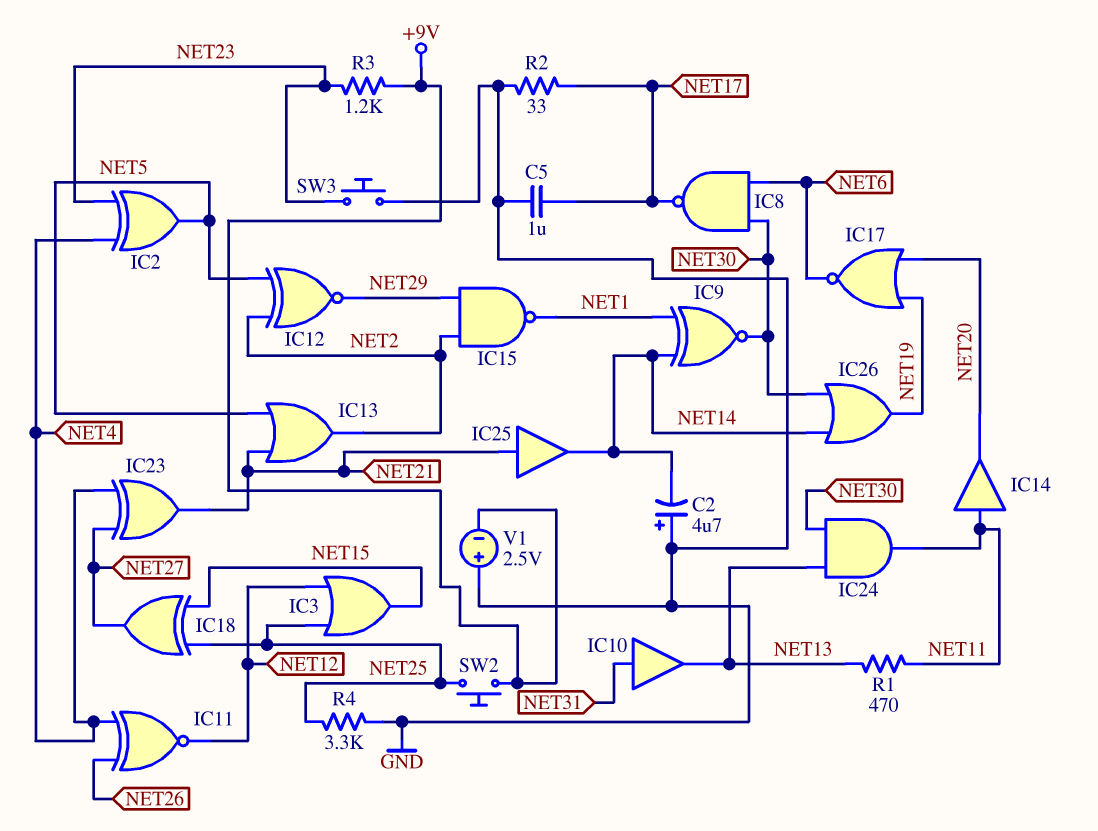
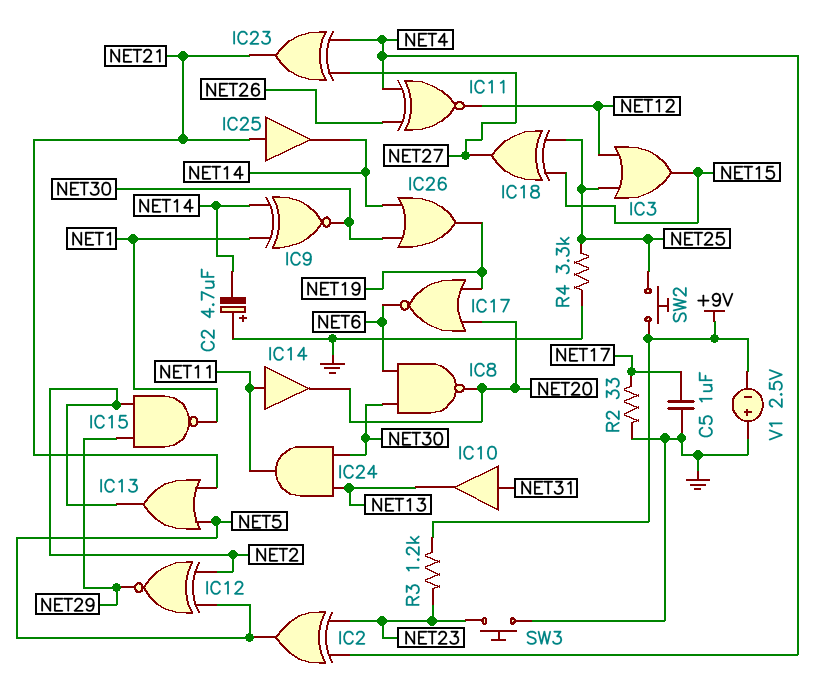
IC8: NAND (in NET6, in NET30, out NET17) -> NAND (in NET6, in NET30, out NET20)
R1: 470 (NET11, NET13) -> none

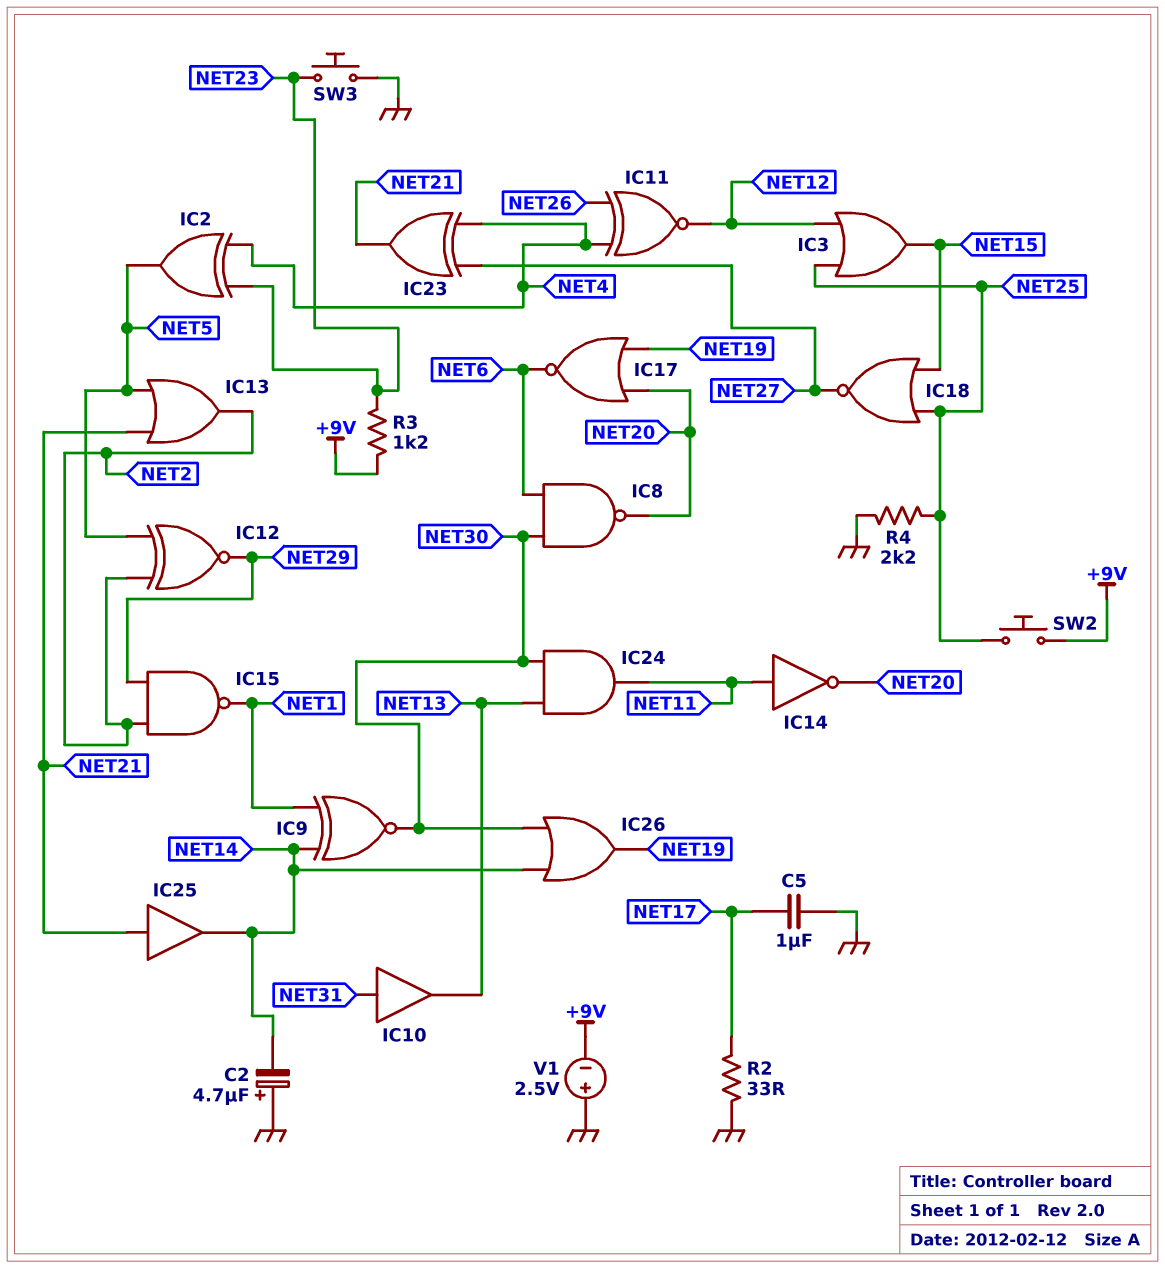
IC14: buffer (in NET11, out NET20) -> NOT (in NET11, out NET20)
IC18: XOR (in NET15, in NET25, out NET27) -> NOR (in NET15, in NET25, out NET27)
R4: 3.3k (GND, NET25) -> 2.2k (GND, NET25)

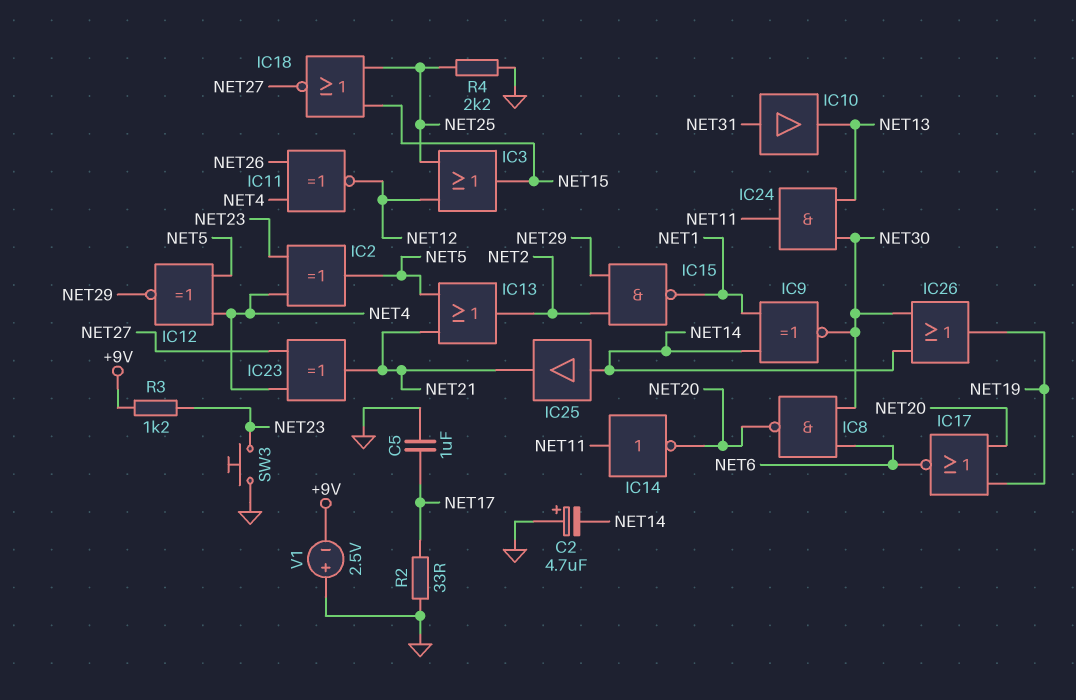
IC12: XNOR (in NET2, in NET5, out NET29) -> XNOR (in NET4, in NET5, out NET29)
IC25: buffer (in NET21, out NET14) -> buffer (in NET14, out NET21)
SW2: button (+9V, NET25) -> none

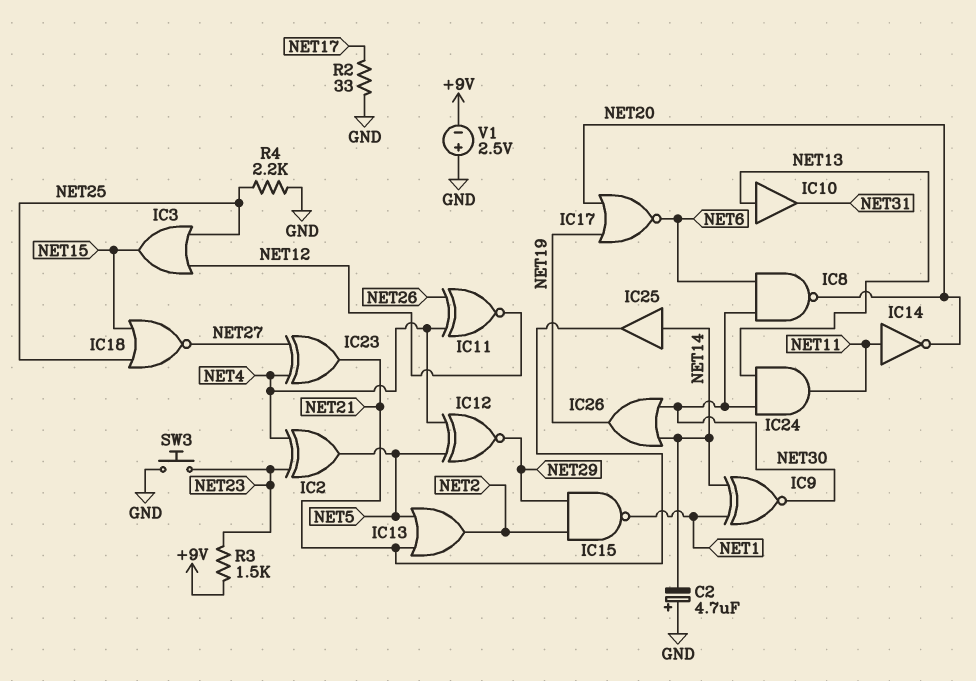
C5: 1uF (GND, NET17) -> none
IC10: buffer (in NET31, out NET13) -> buffer (in NET13, out NET31)
R3: 1.2k (+9V, NET23) -> 1.5k (+9V, NET23)

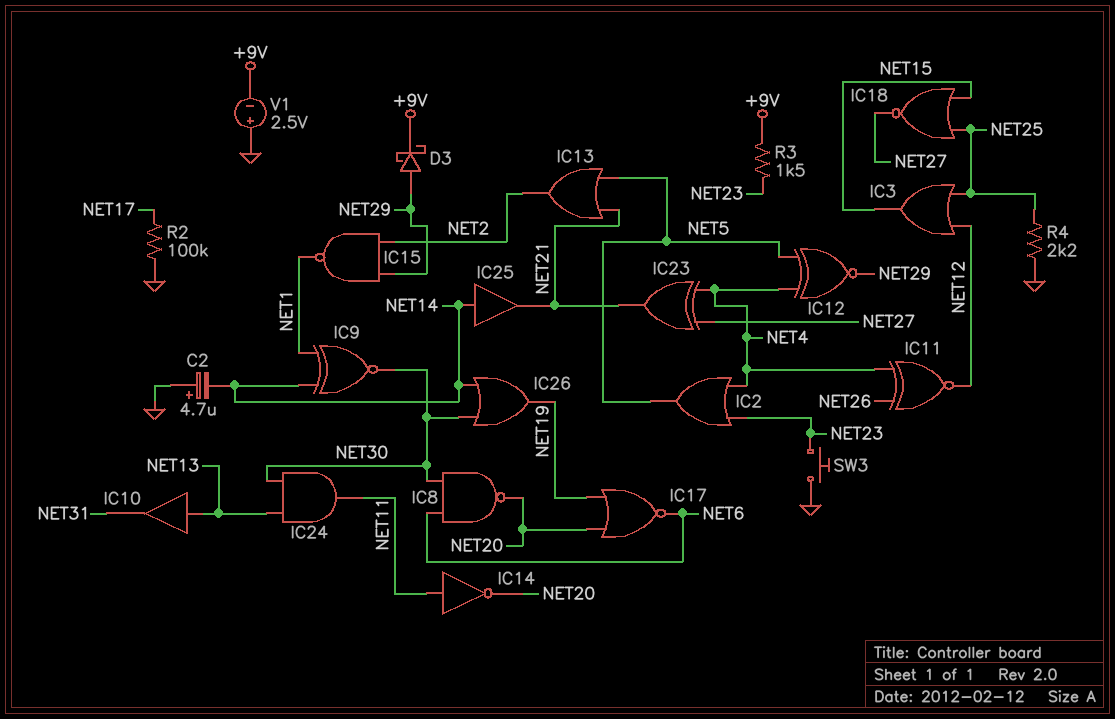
D3: none -> schottky (A NET29, K +9V)
IC2: XOR (in NET4, in NET23, out NET5) -> OR (in NET4, in NET23, out NET5)
R2: 33 (GND, NET17) -> 100k (GND, NET17)

